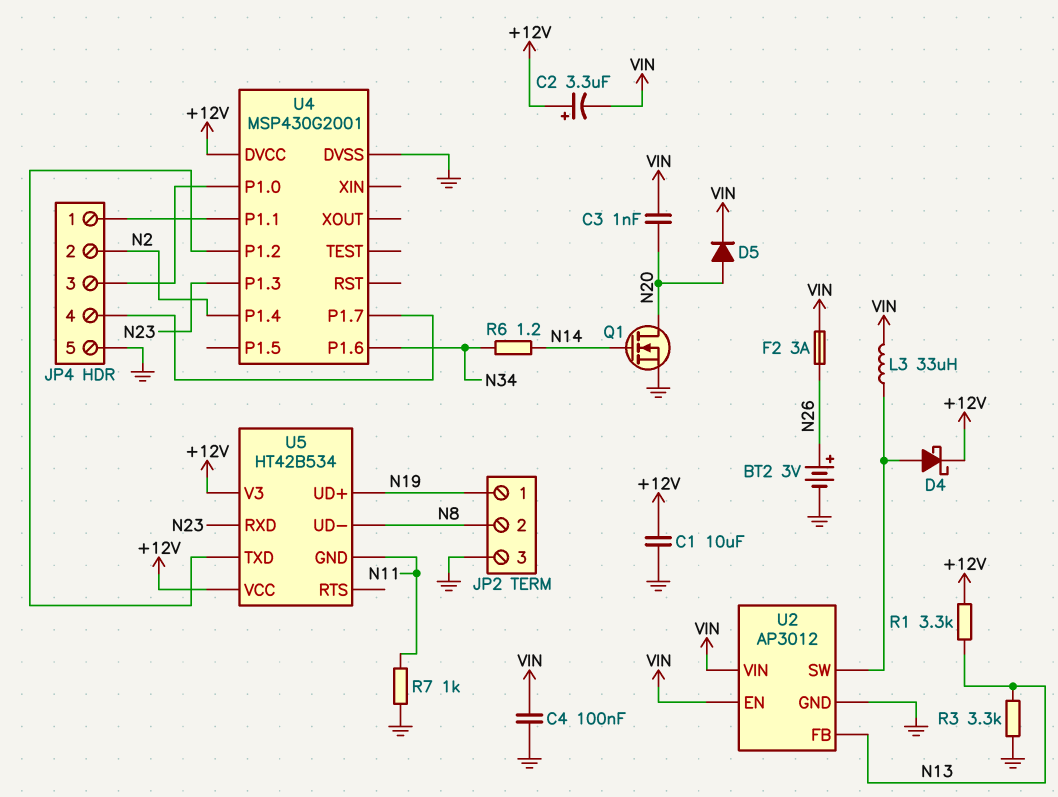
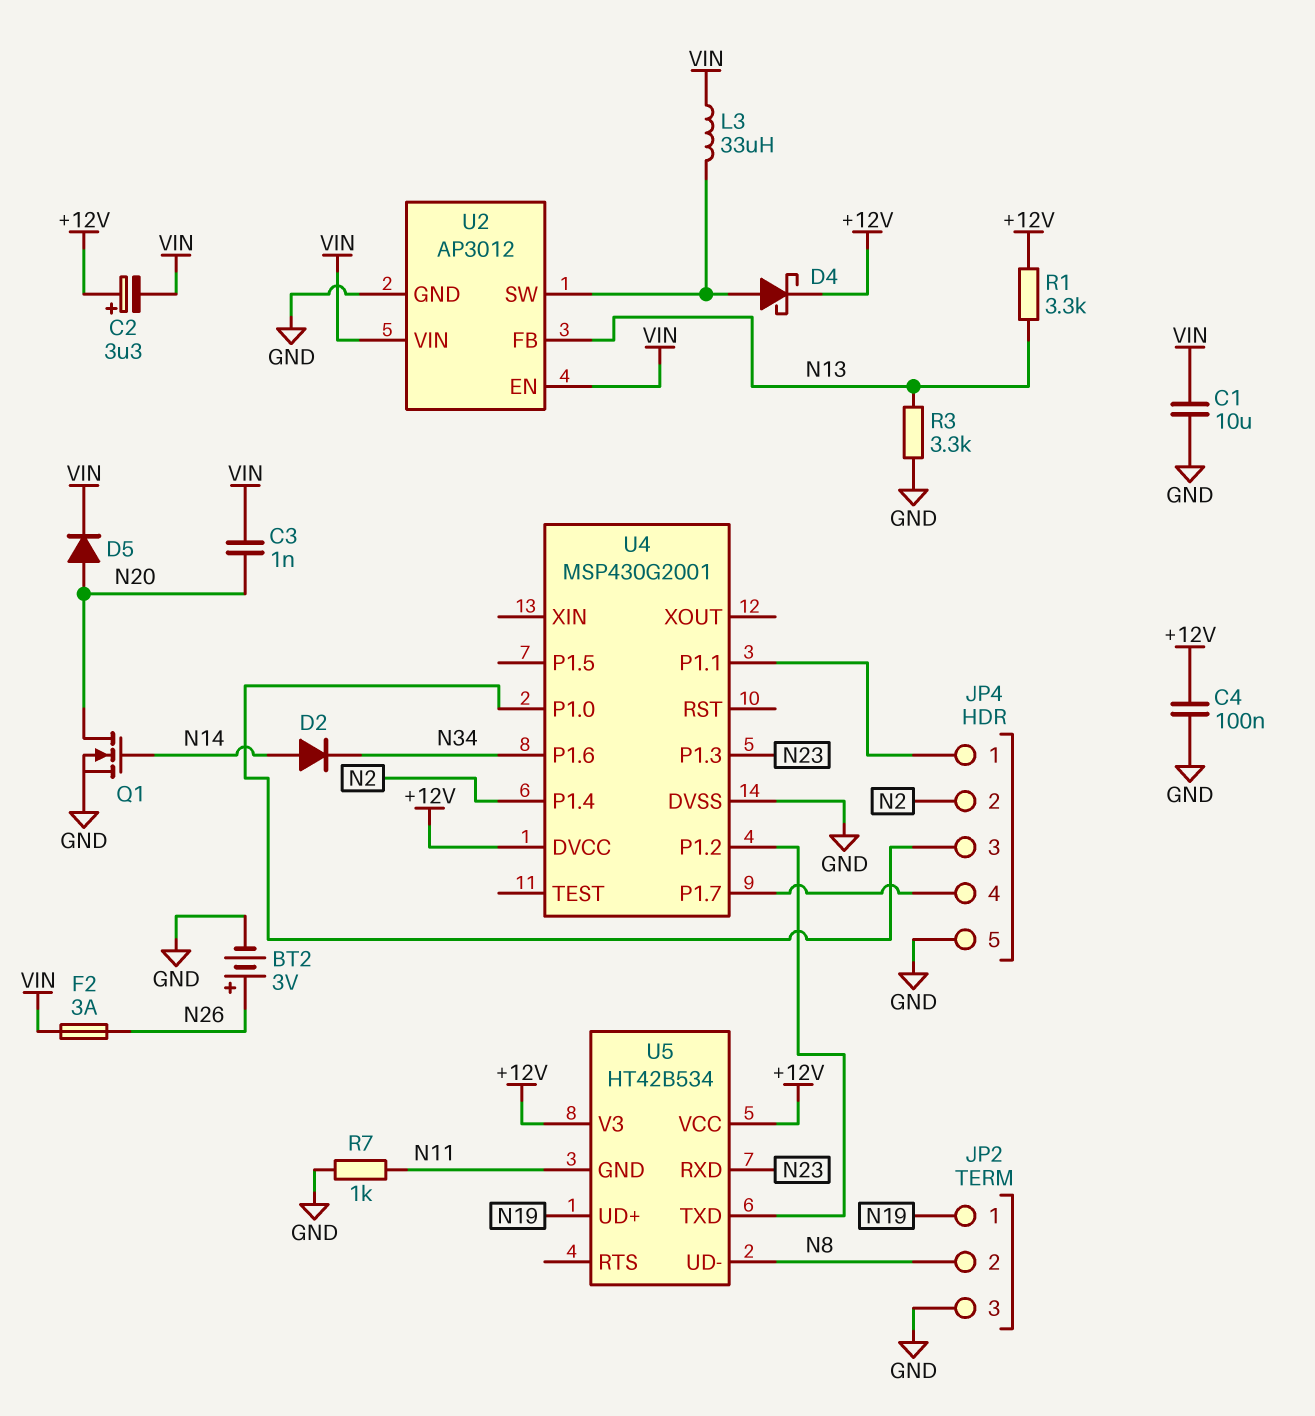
C1: 10uF (+12V, GND) -> 10uF (GND, VIN)
C4: 100nF (GND, VIN) -> 100nF (+12V, GND)
D2: none -> diode (A N14, K N34)
R6: 1.2 (N14, N34) -> none

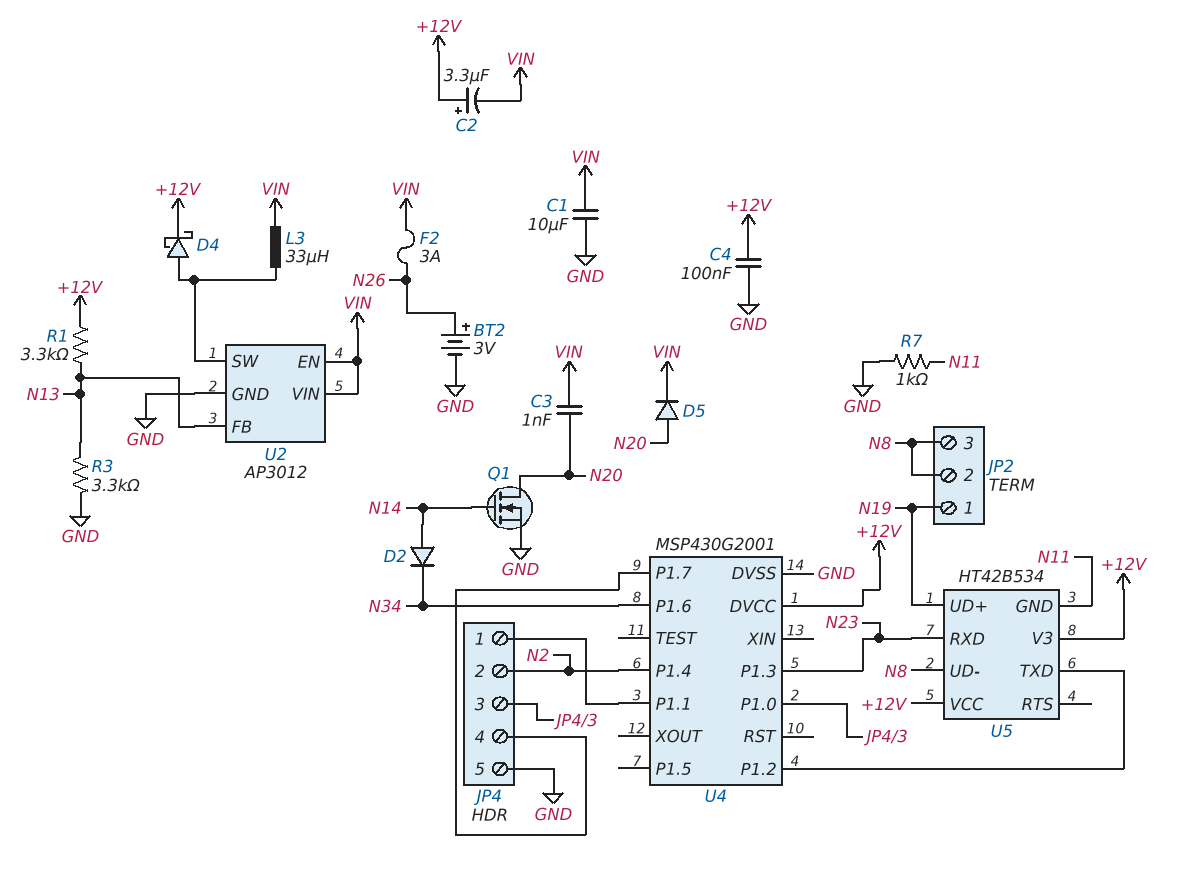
JP2 pin 3: GND -> N8

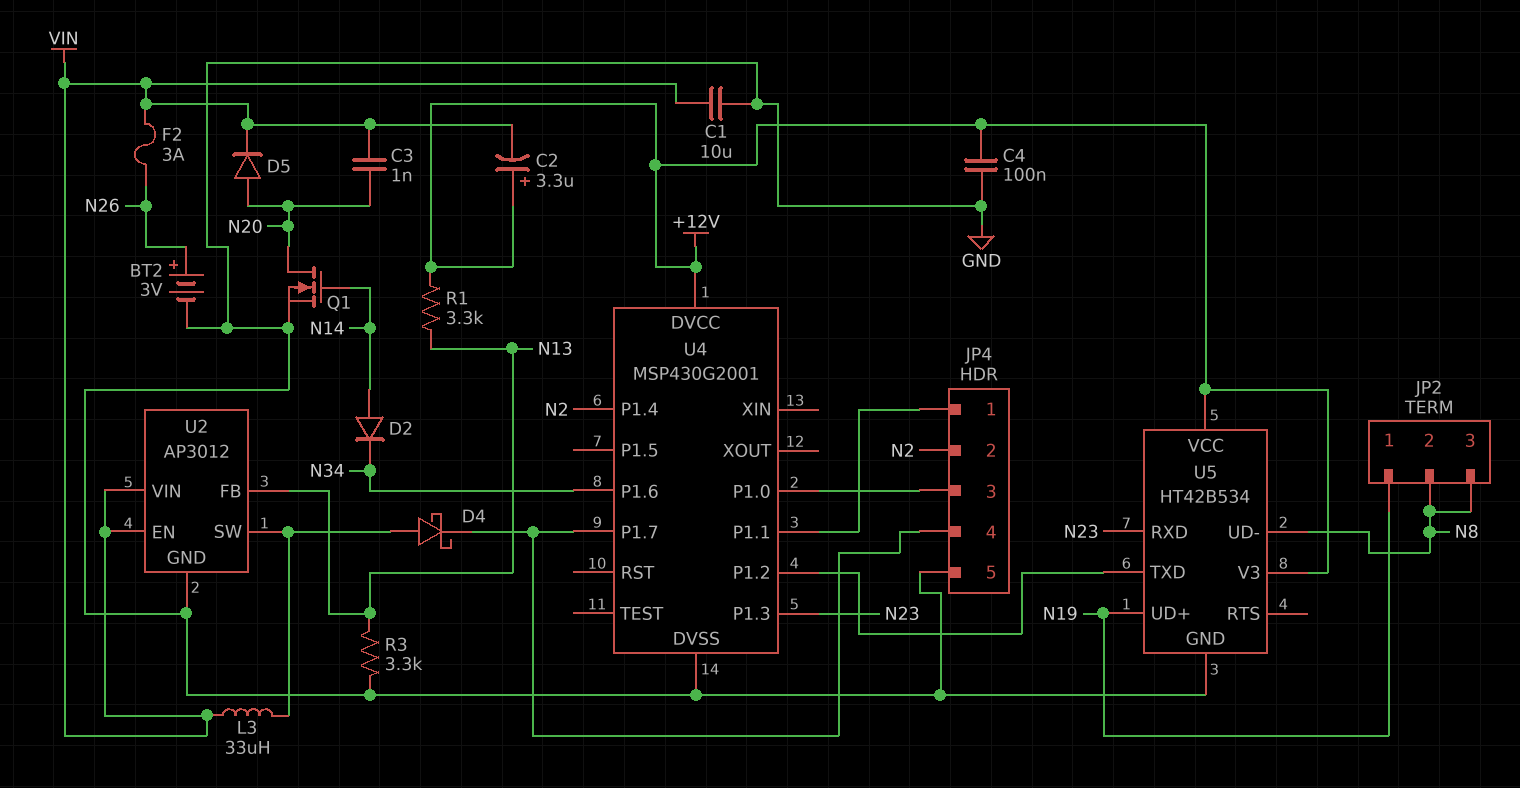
D4: schottky (A U2/SW, K +12V) -> schottky (A U2/SW, K JP4/4)
R7: 1k (GND, N11) -> none
U5 pin GND: N11 -> GND

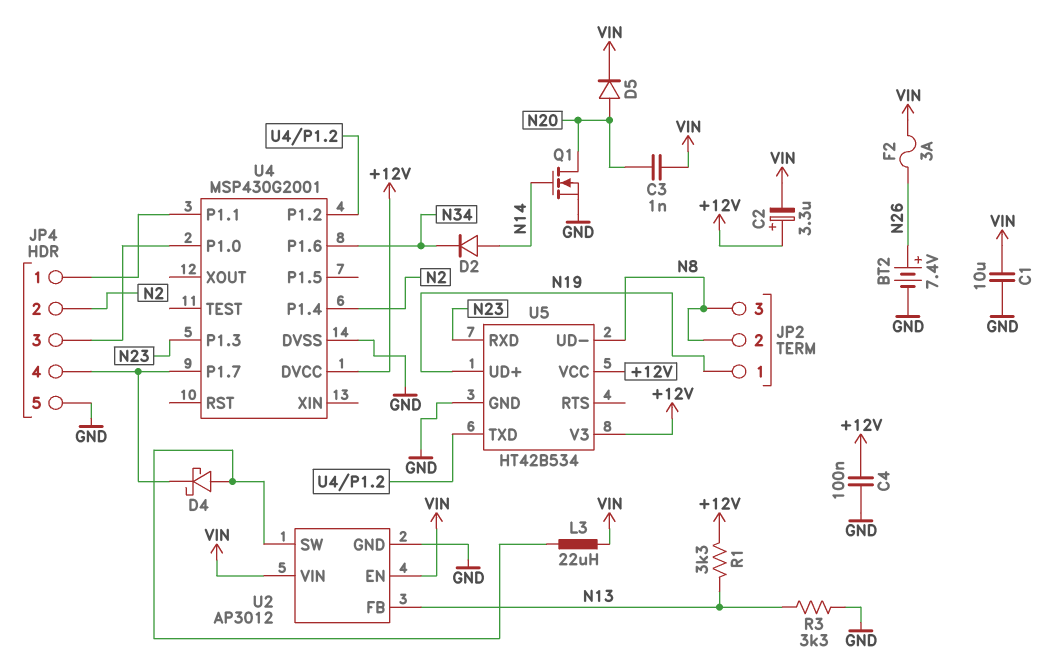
BT2: 3V (plus N26, minus GND) -> 7.4V (plus N26, minus GND)
L3: 33uH (U2/SW, VIN) -> 22uH (U2/SW, VIN)

